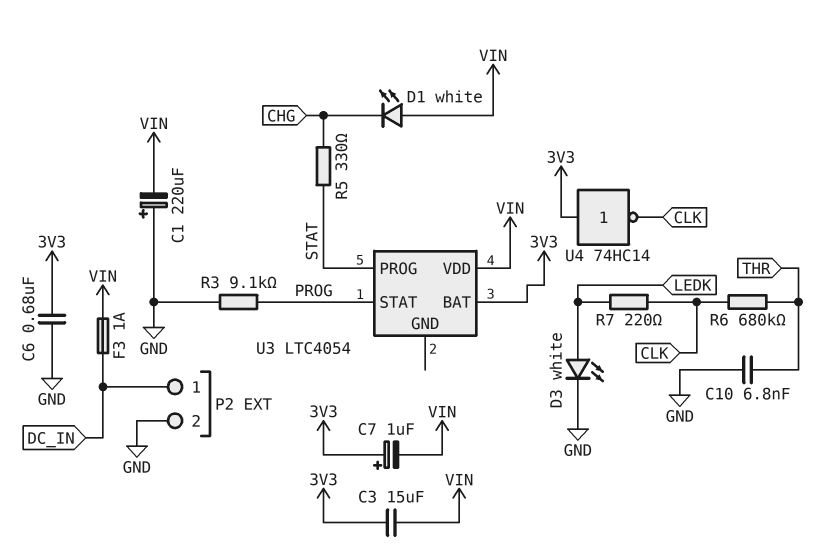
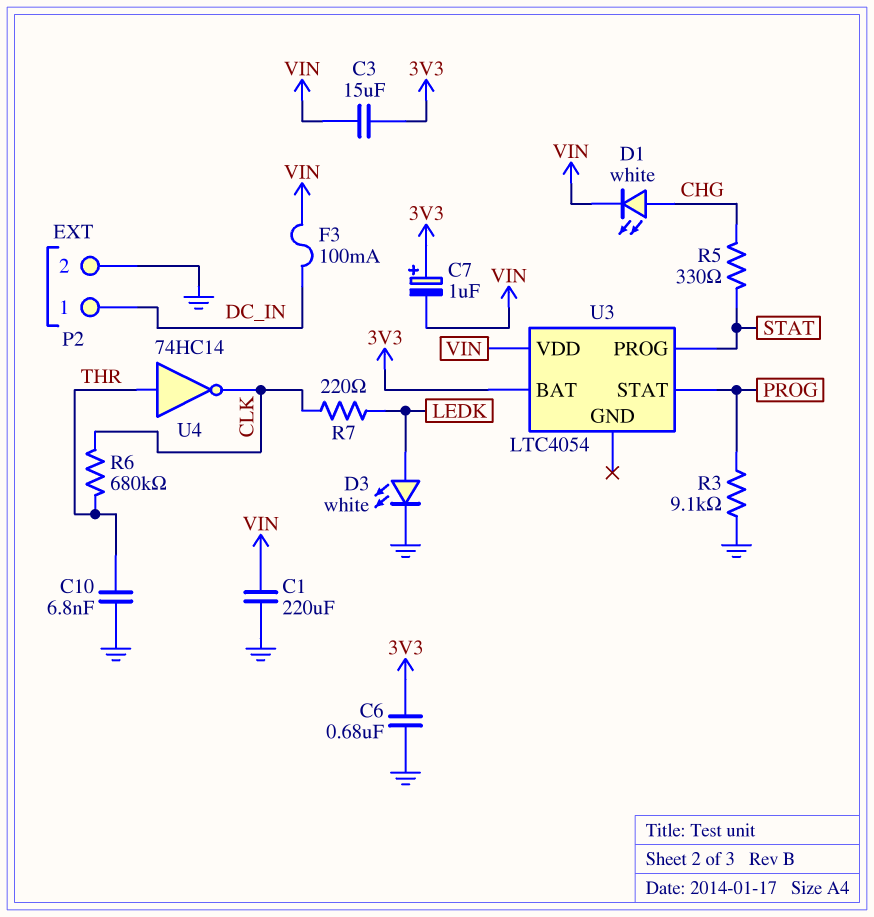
C1: 220uF (plus GND, minus VIN) -> 220uF (GND, VIN)
D1: LED white (A VIN, K CHG) -> LED white (A CHG, K VIN)
F3: 1A (DC_IN, VIN) -> 100mA (DC_IN, VIN)
U4: NOT 74HC14 (in 3V3, out CLK) -> NOT 74HC14 (in THR, out CLK)

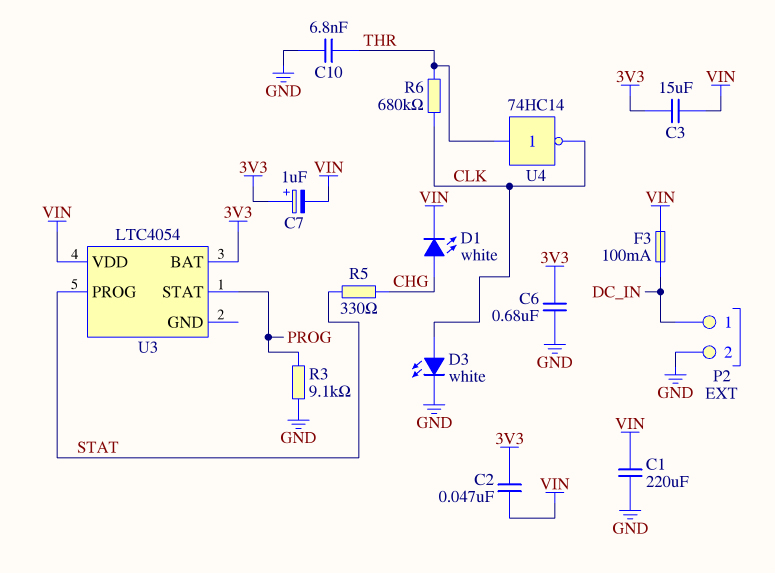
C2: none -> 47nF (3V3, VIN)
D3: LED white (A LEDK, K GND) -> LED white (A CLK, K GND)
R7: 220 (CLK, LEDK) -> none

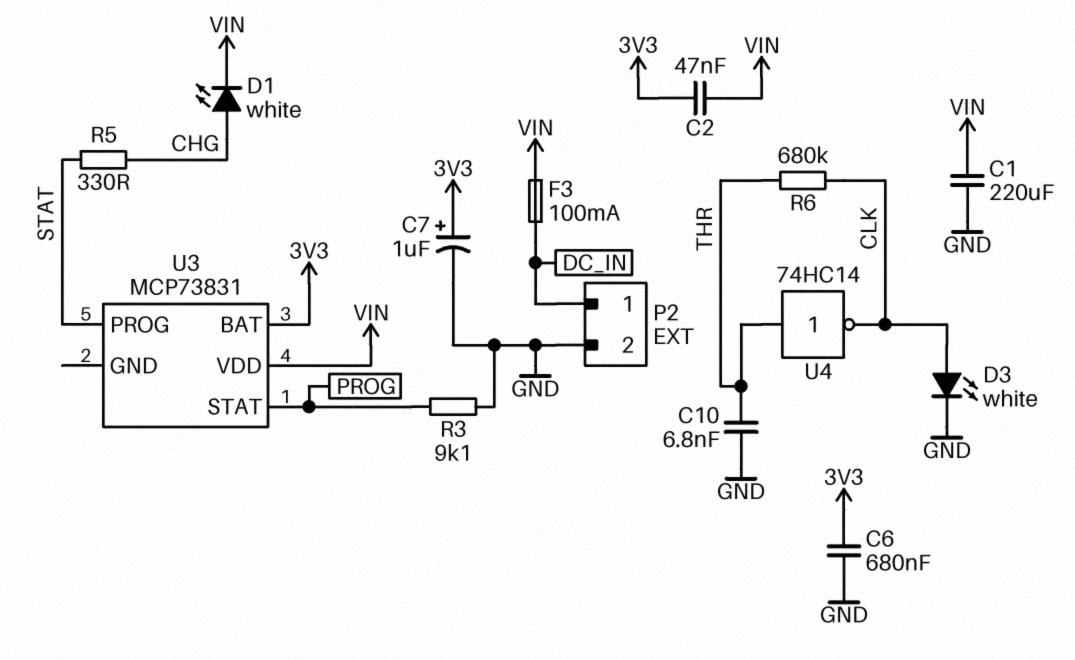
C3: 15uF (3V3, VIN) -> none
C7: 1uF (plus 3V3, minus VIN) -> 1uF (plus 3V3, minus GND)
U3: LTC4054 -> MCP73831

